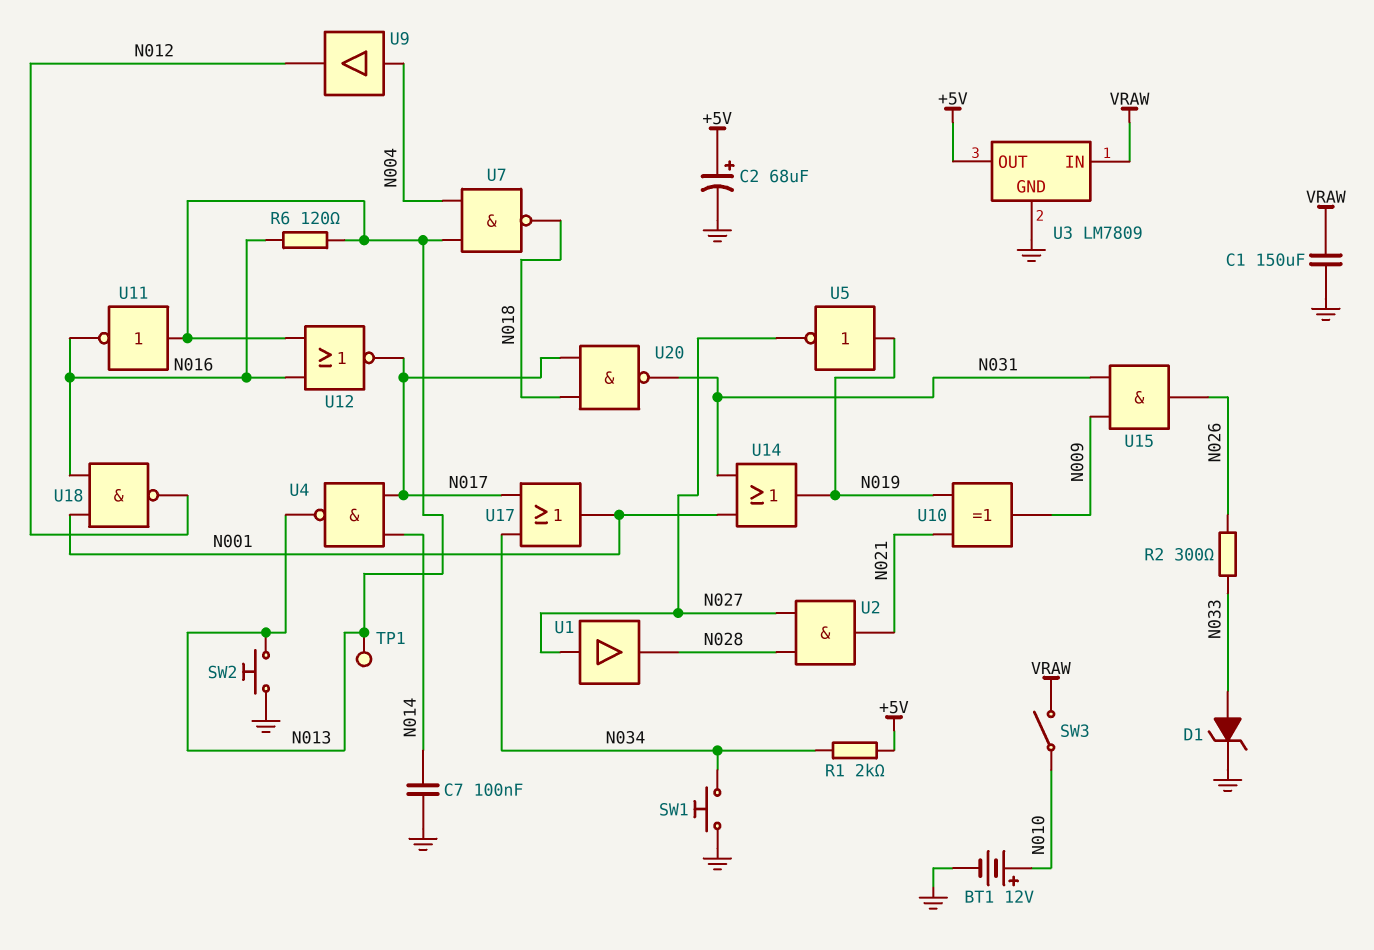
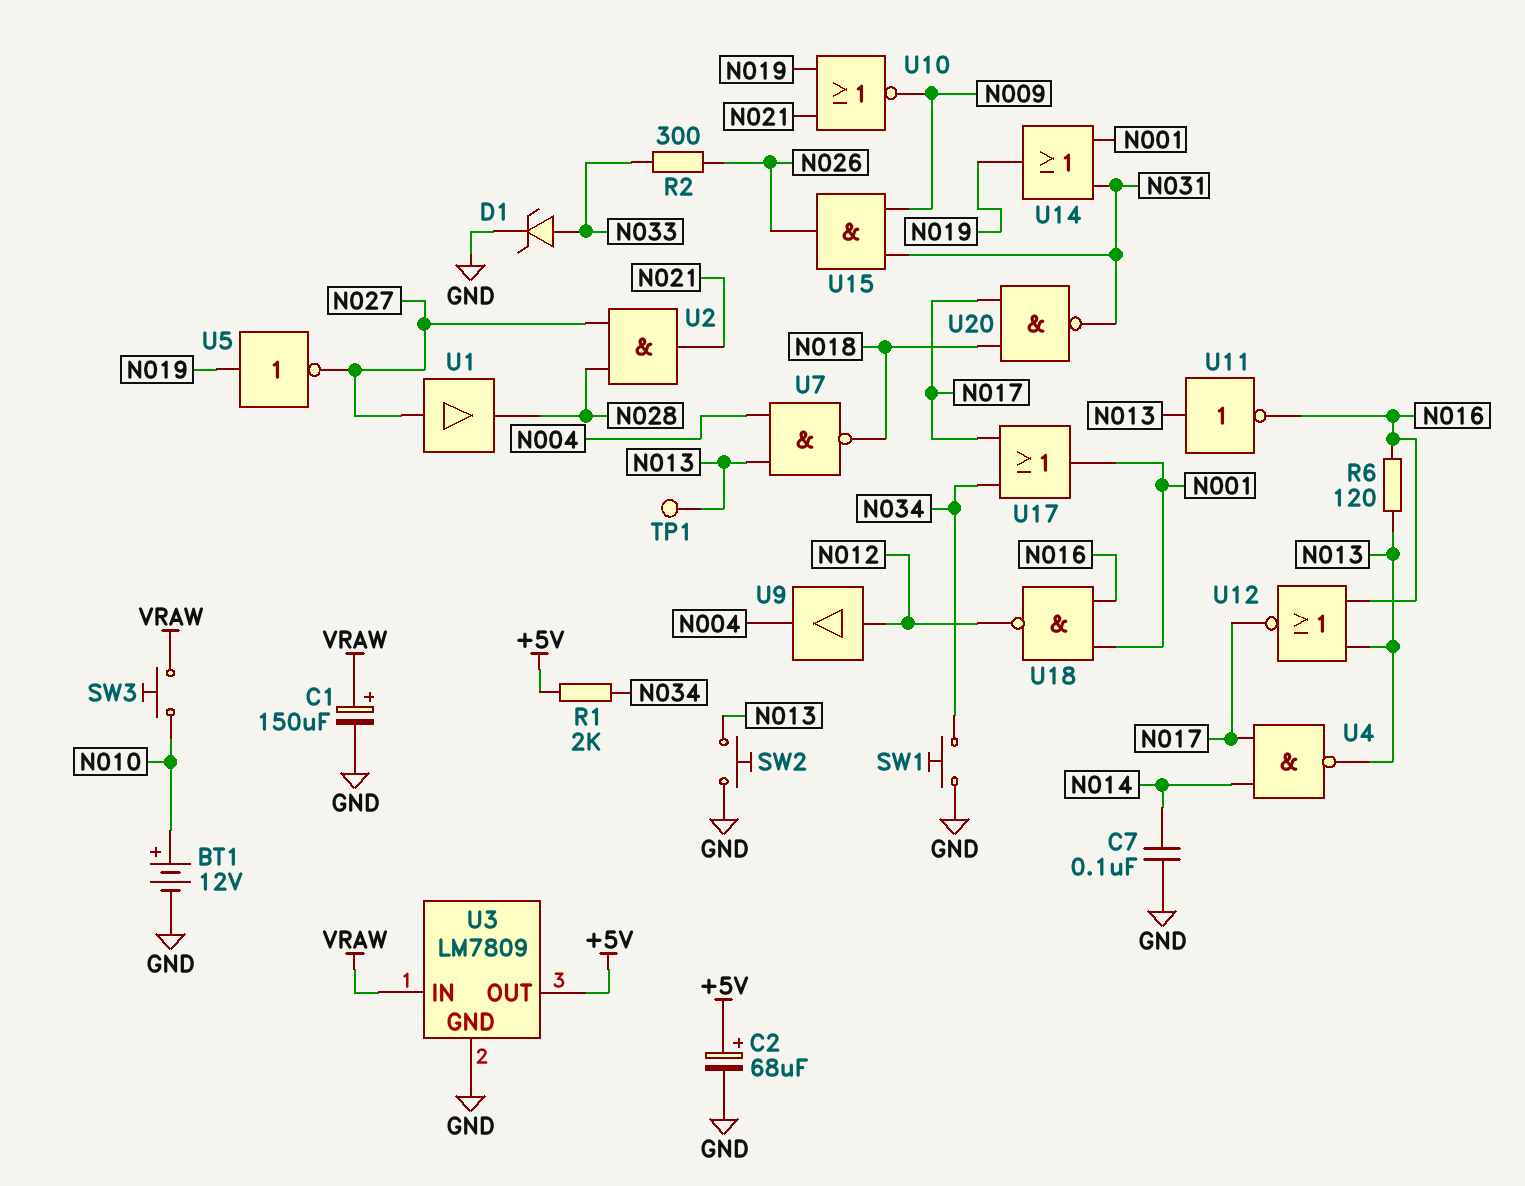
C1: 150uF (GND, VRAW) -> 150uF (plus VRAW, minus GND)
SW3: switch (N010, VRAW) -> button (N010, VRAW)
U9: buffer (in N004, out N012) -> buffer (in N012, out N004)
U10: XOR (in N019, in N021, out N009) -> NOR (in N019, in N021, out N009)

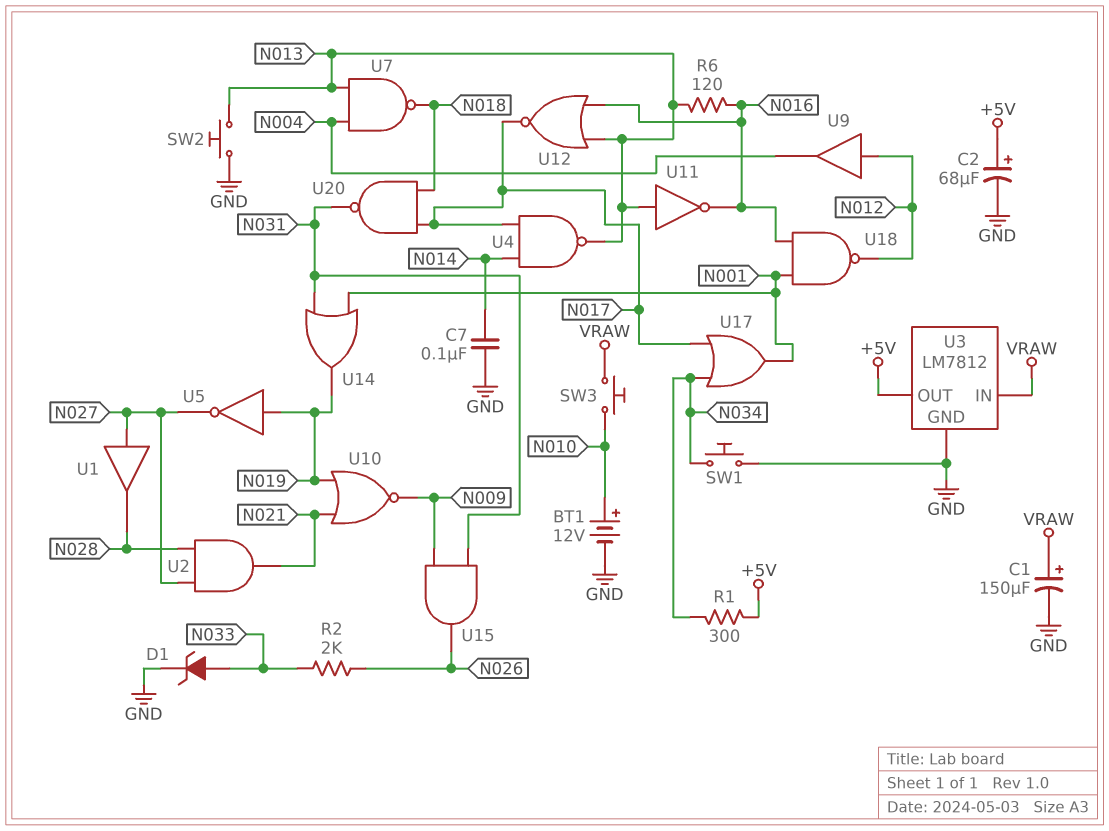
R1: 2k (+5V, N034) -> 300 (+5V, N034)
R2: 300 (N026, N033) -> 2k (N026, N033)
TP1: test point (N013) -> none
U3: LM7809 -> LM7812

